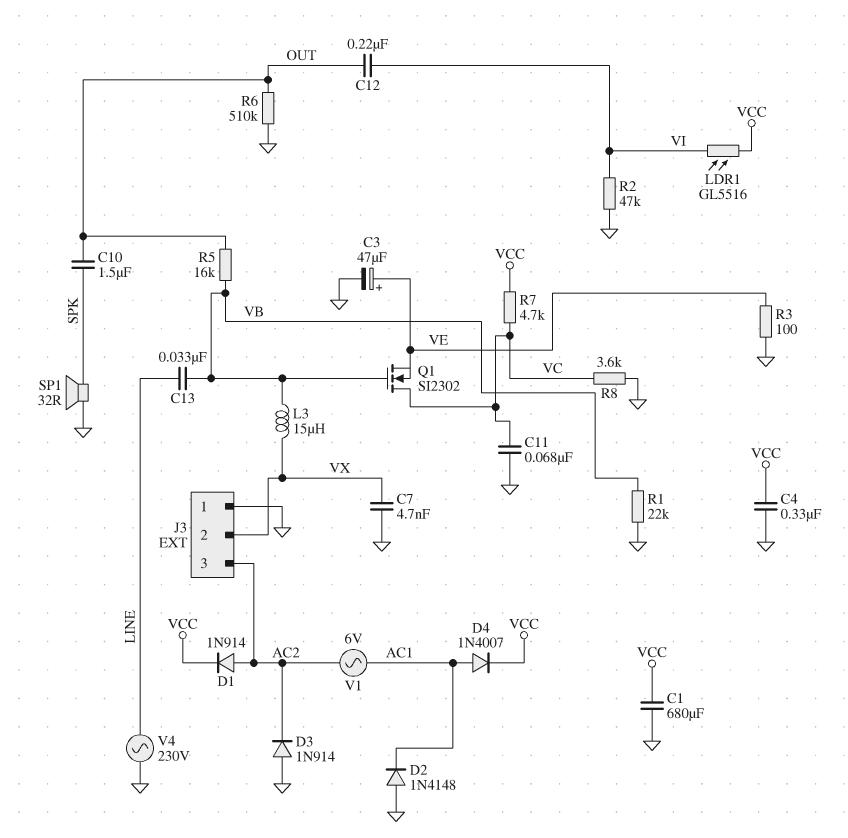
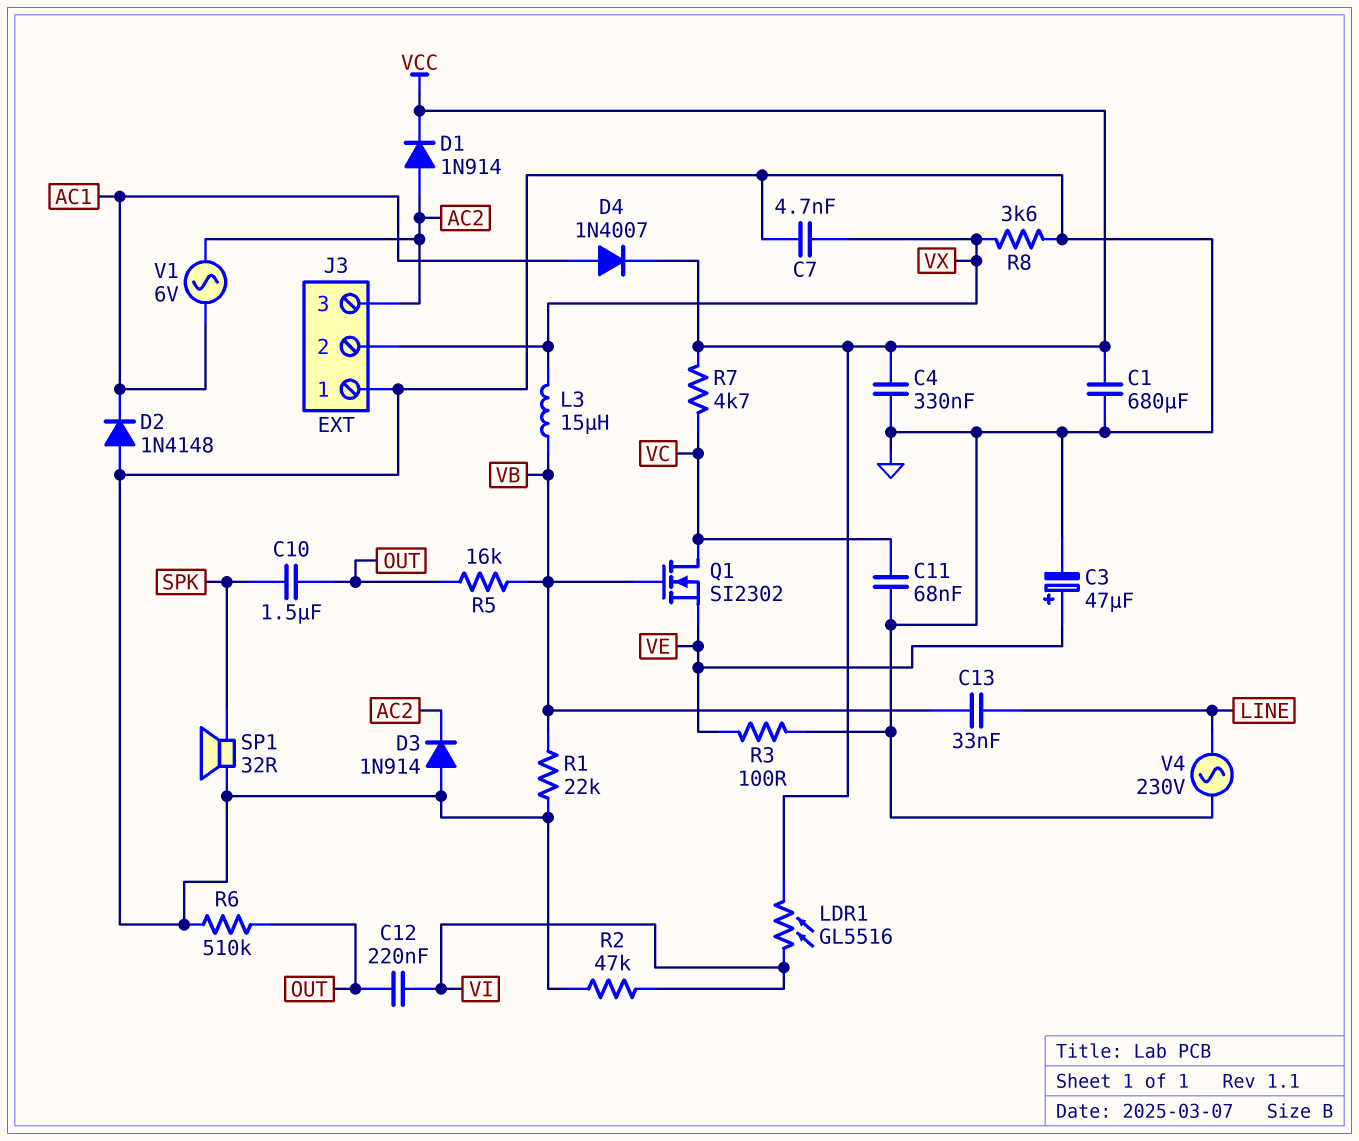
R8: 3.6k (GND, VC) -> 3.6k (GND, VX)

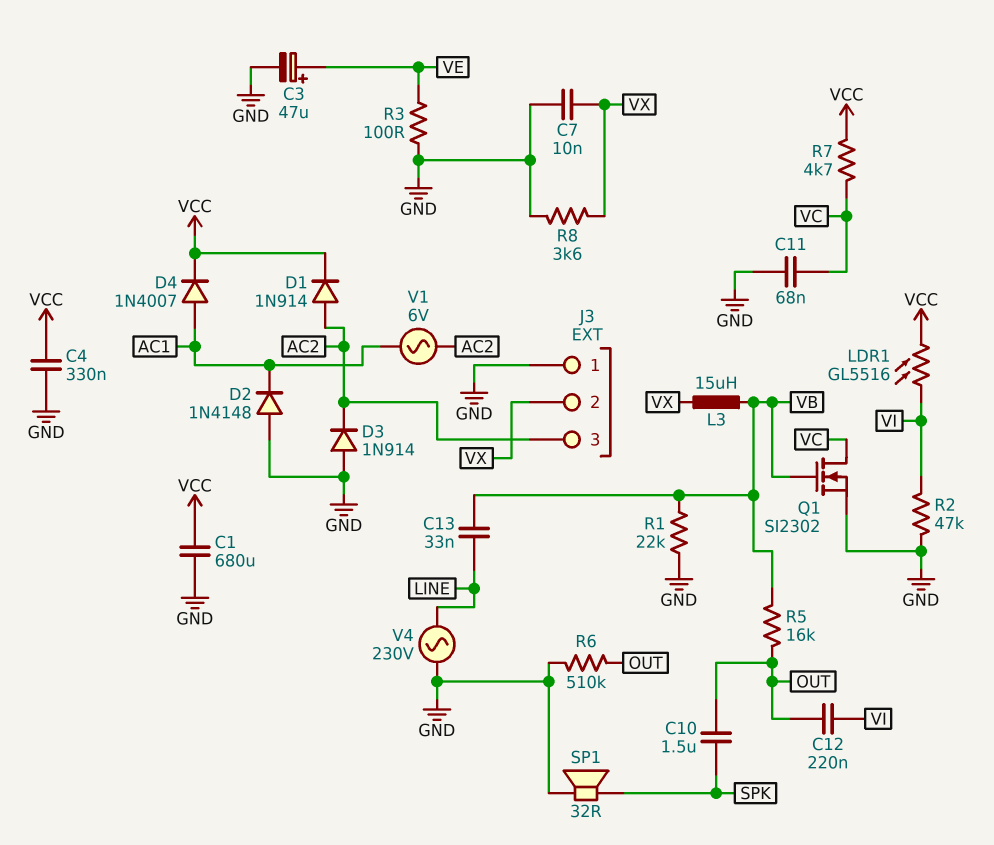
C7: 4.7nF (GND, VX) -> 10nF (GND, VX)
Q1: NMOS SI2302 (G VB, D VC, S VE) -> NMOS SI2302 (G VB, D VC, S GND)

